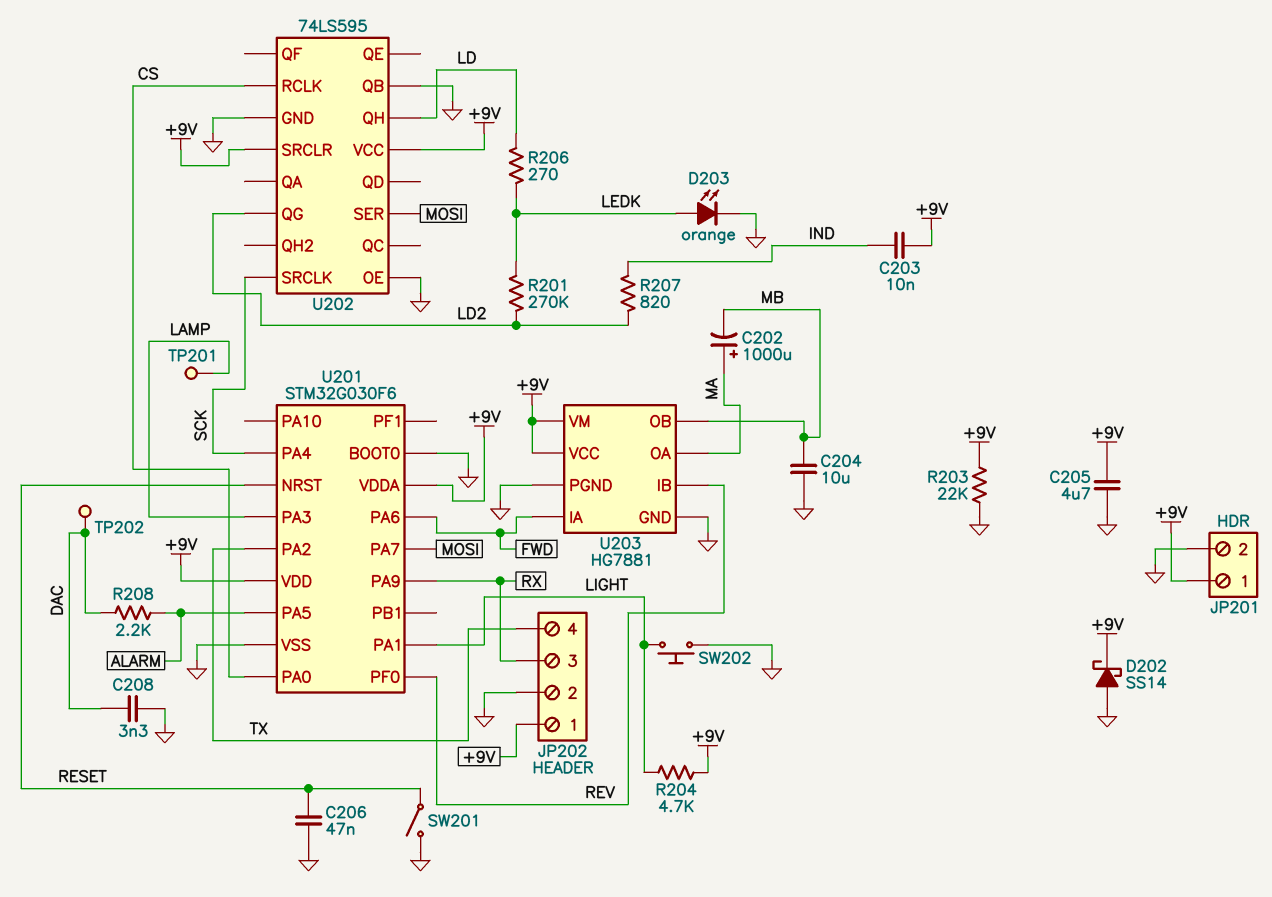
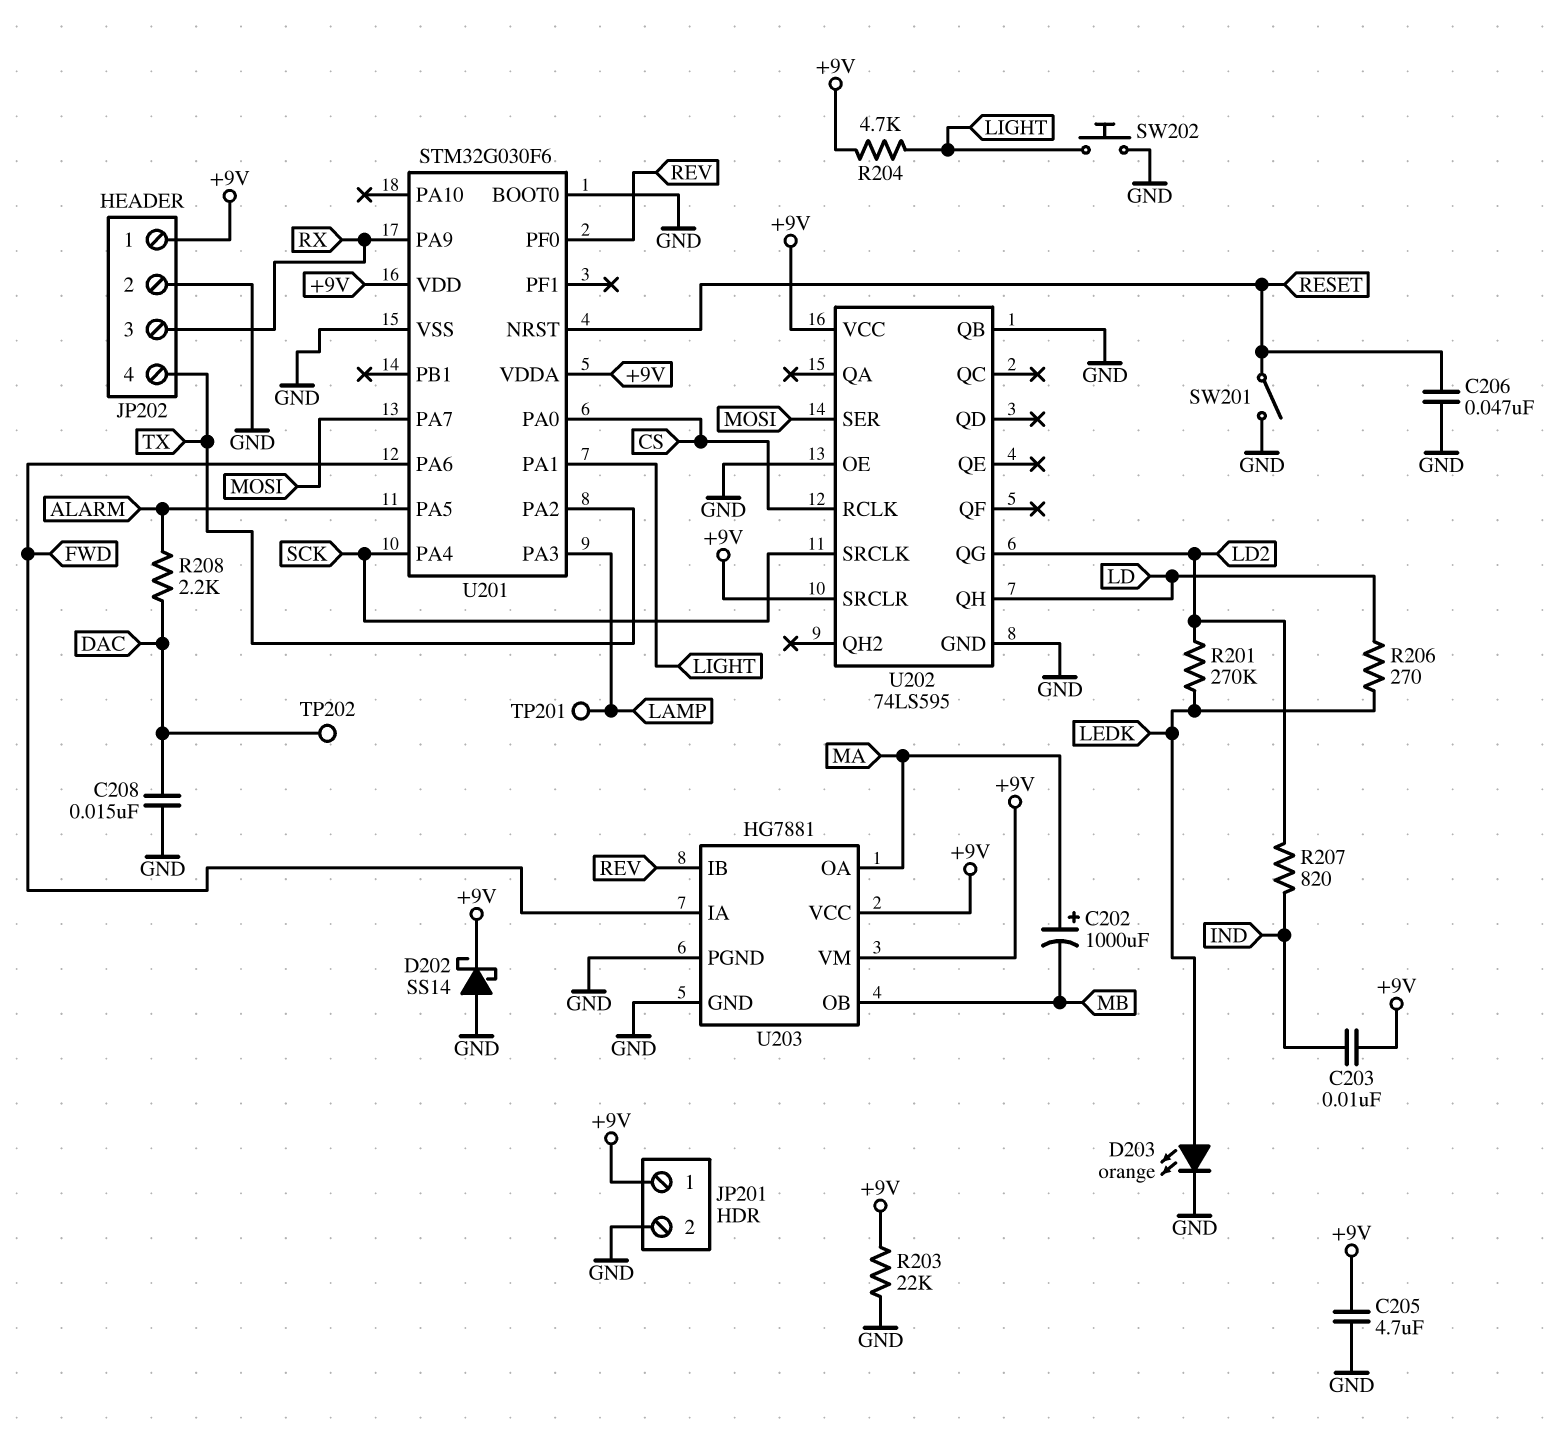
C204: 10uF (GND, MB) -> none
C208: 3.3nF (DAC, GND) -> 15nF (DAC, GND)

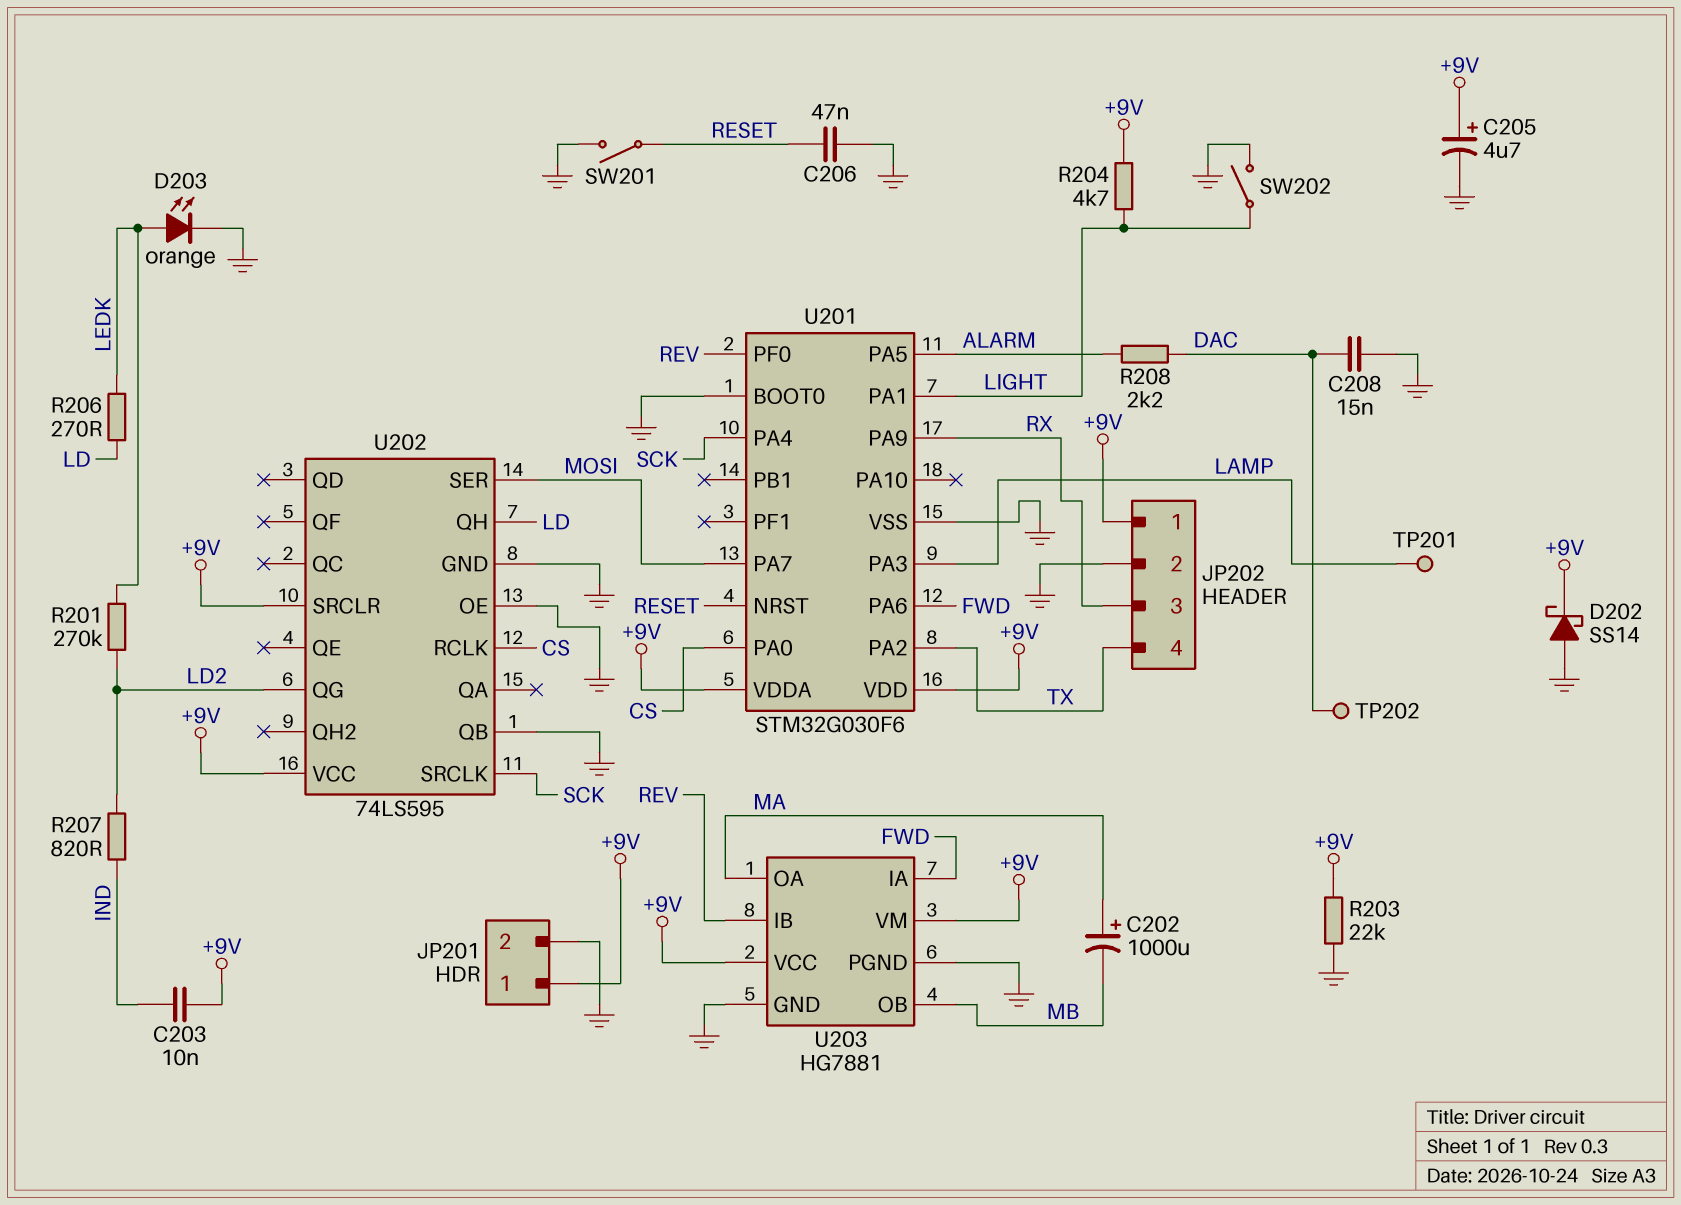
C205: 4.7uF (+9V, GND) -> 4.7uF (plus +9V, minus GND)
SW202: button (GND, LIGHT) -> switch (GND, LIGHT)

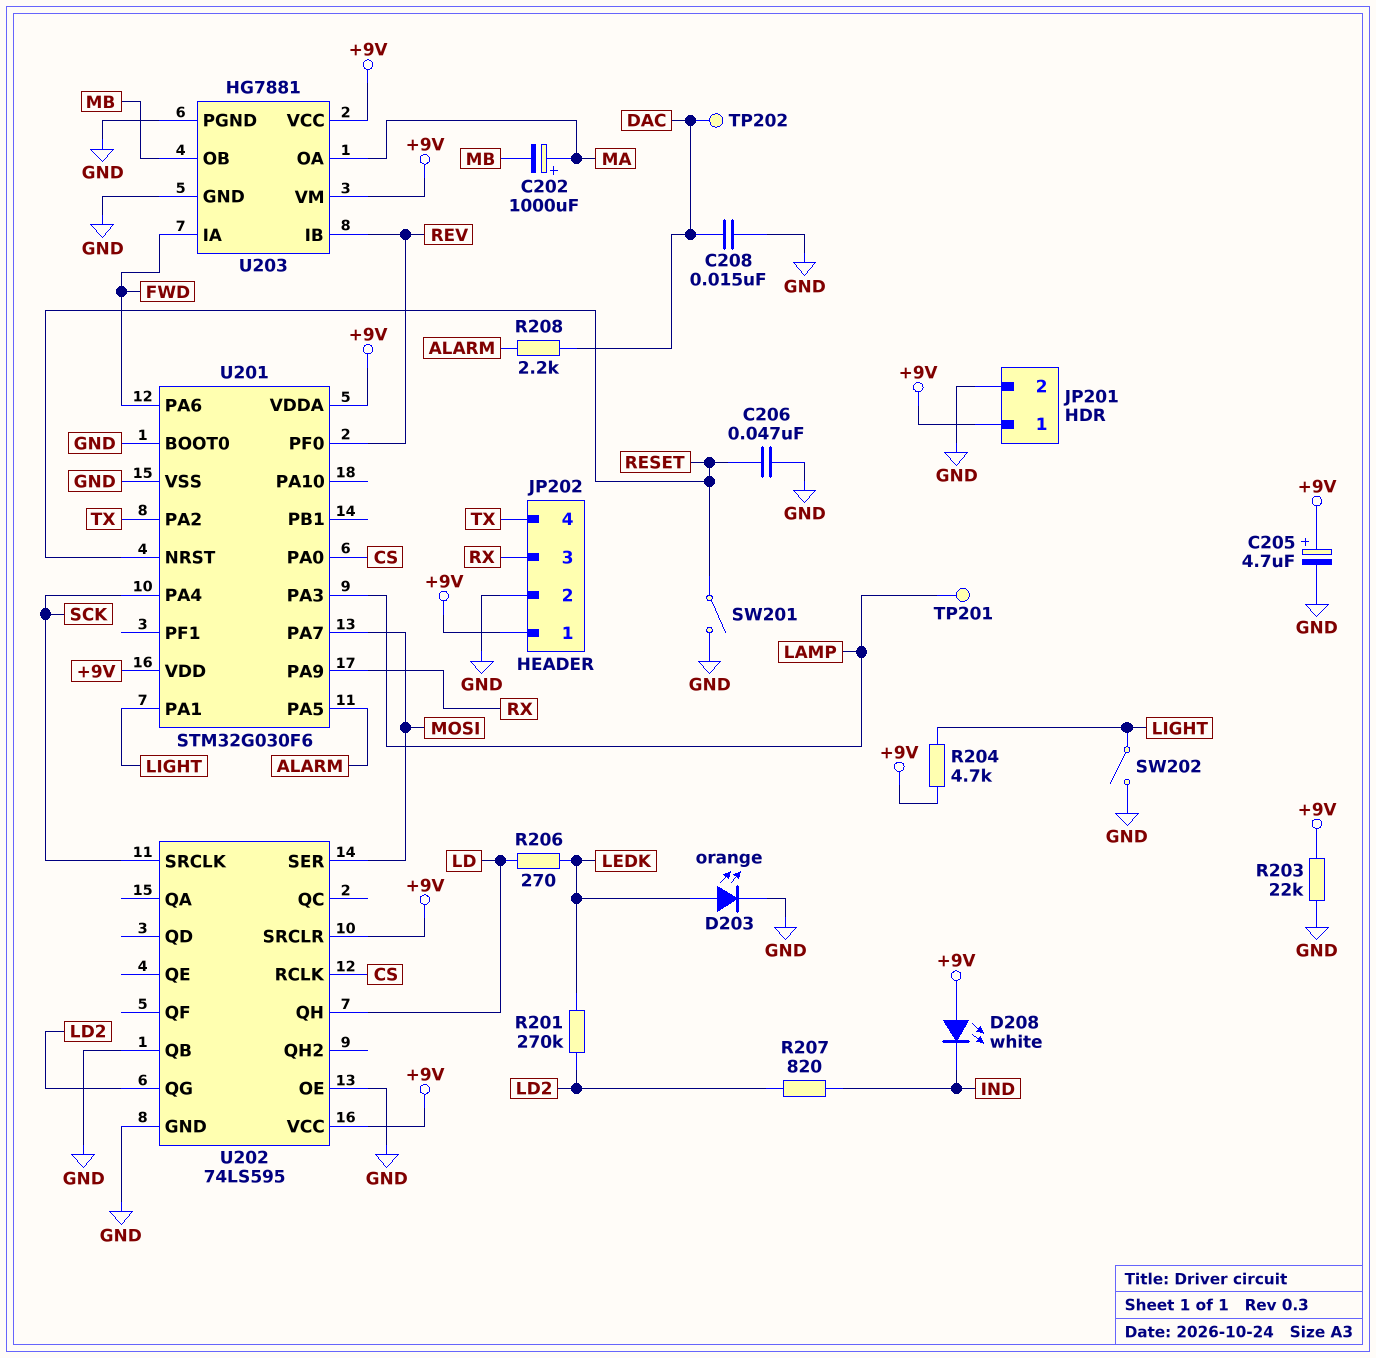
C203: 10nF (+9V, IND) -> none
D202: schottky SS14 (A GND, K +9V) -> none
D208: none -> LED white (A +9V, K IND)

